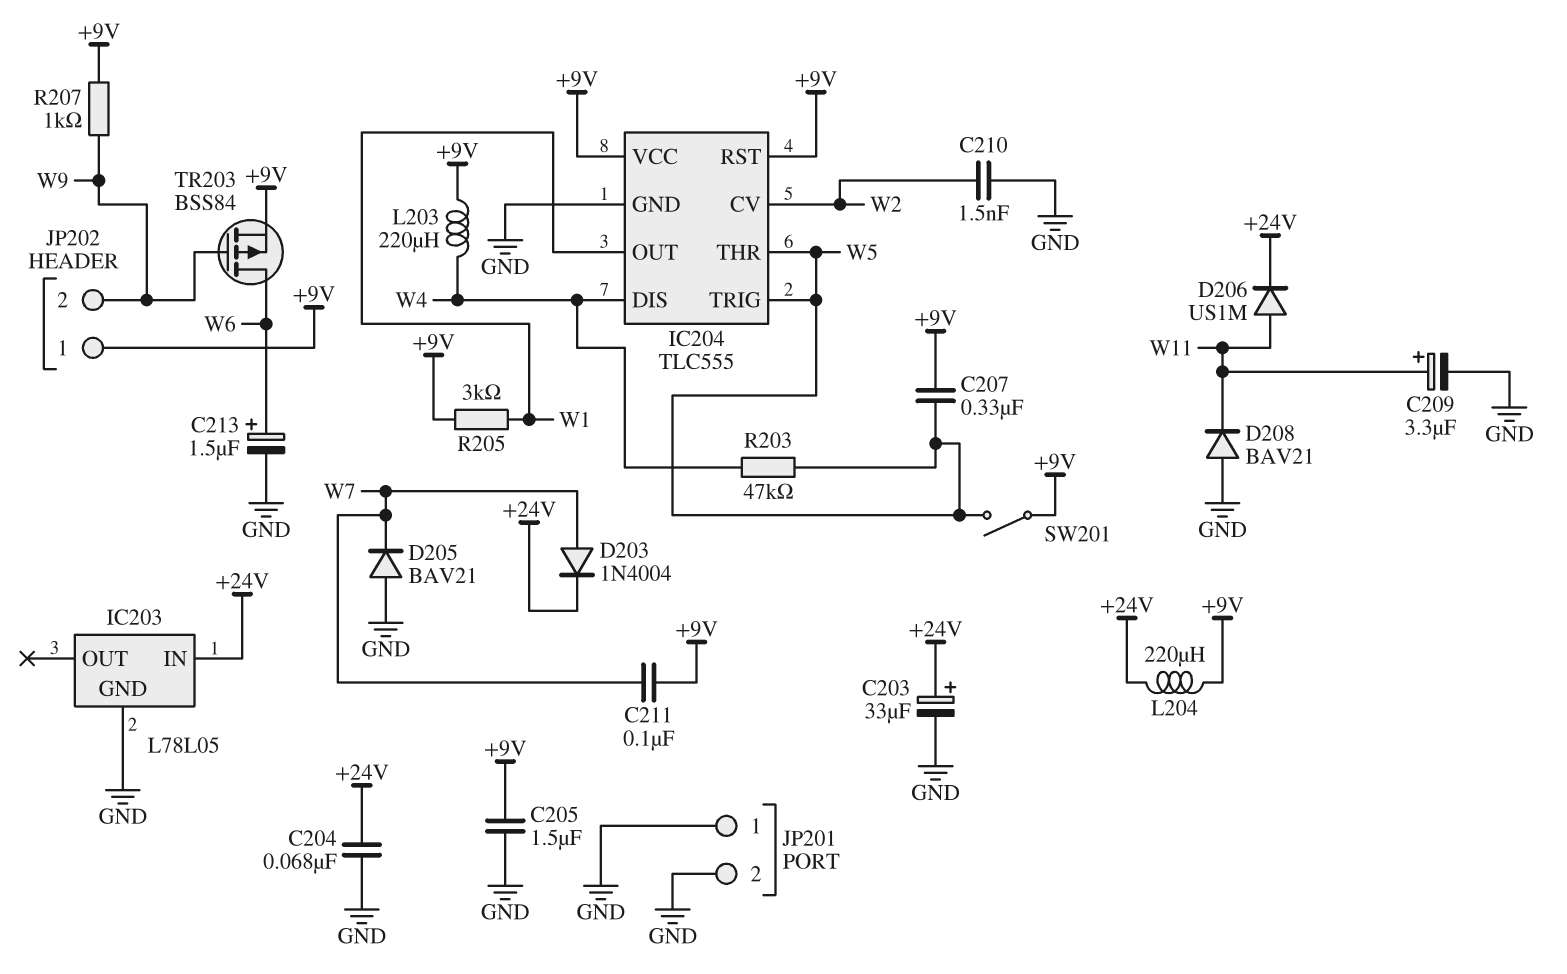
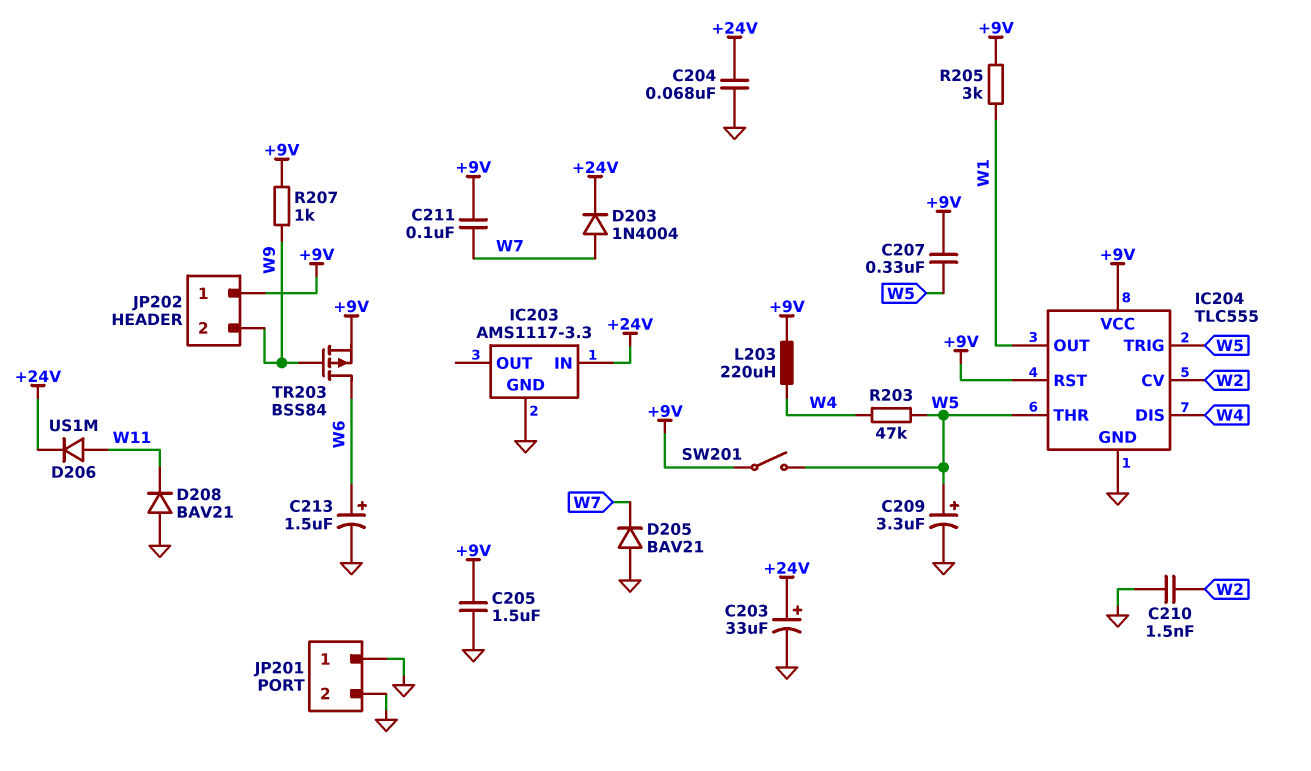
C209: 3.3uF (plus W11, minus GND) -> 3.3uF (plus W5, minus GND)
IC203: L78L05 -> AMS1117-3.3
L204: 220uH (+9V, +24V) -> none

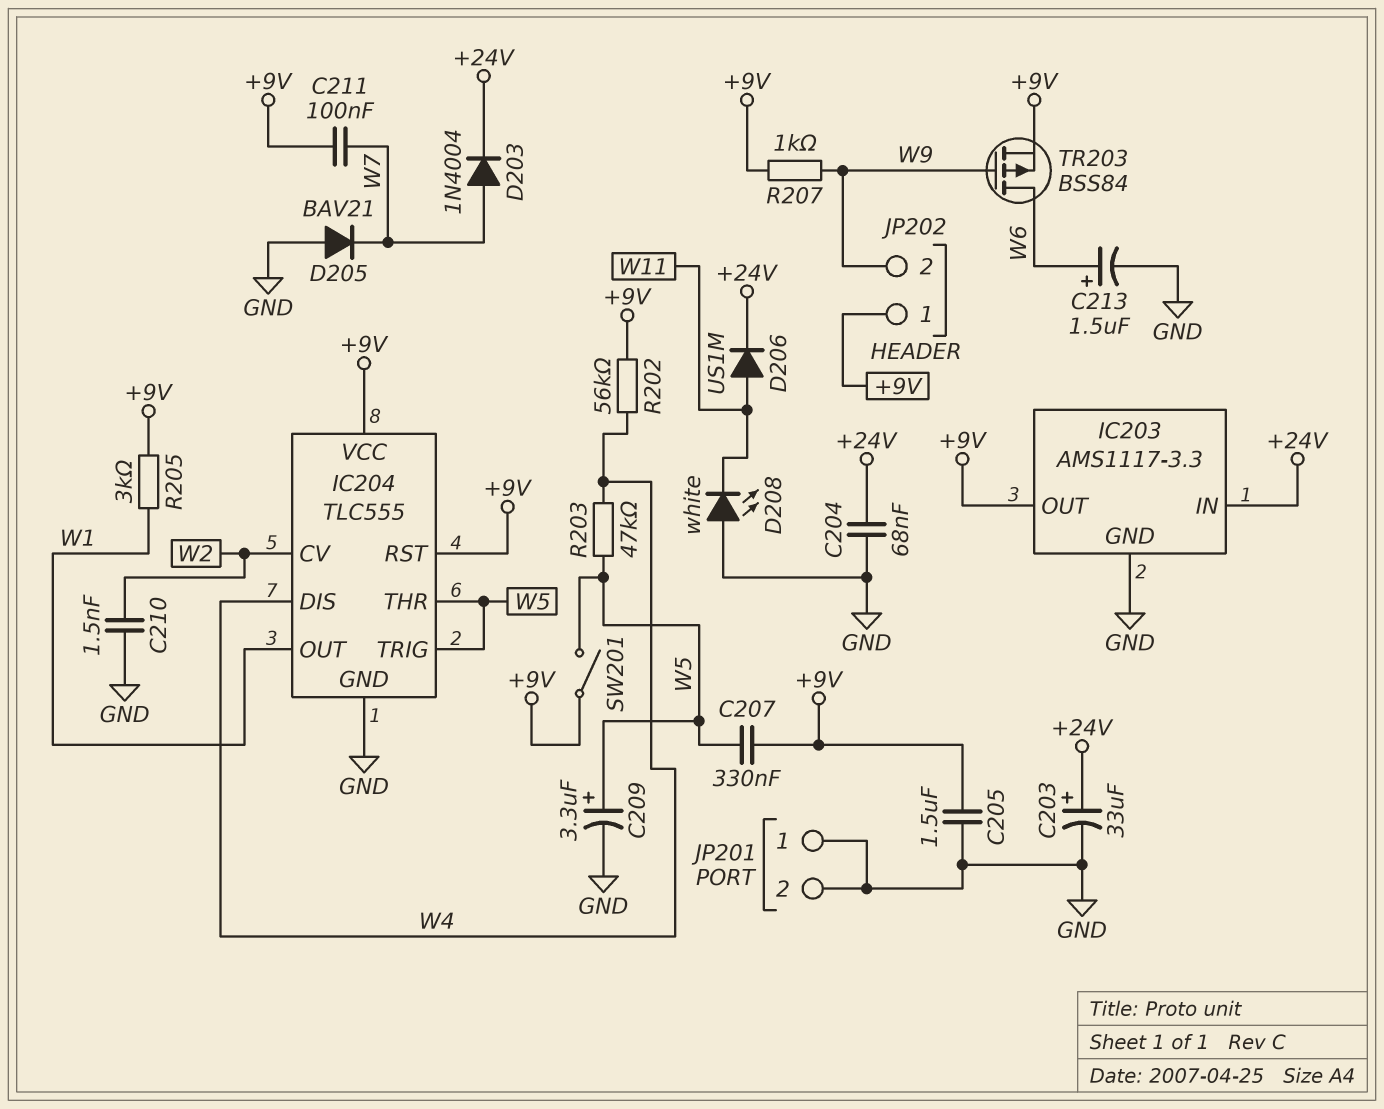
D208: diode BAV21 (A GND, K W11) -> LED white (A GND, K W11)
IC203 pin OUT: none -> +9V
L203: 220uH (+9V, W4) -> none
R202: none -> 56k (+9V, W4)

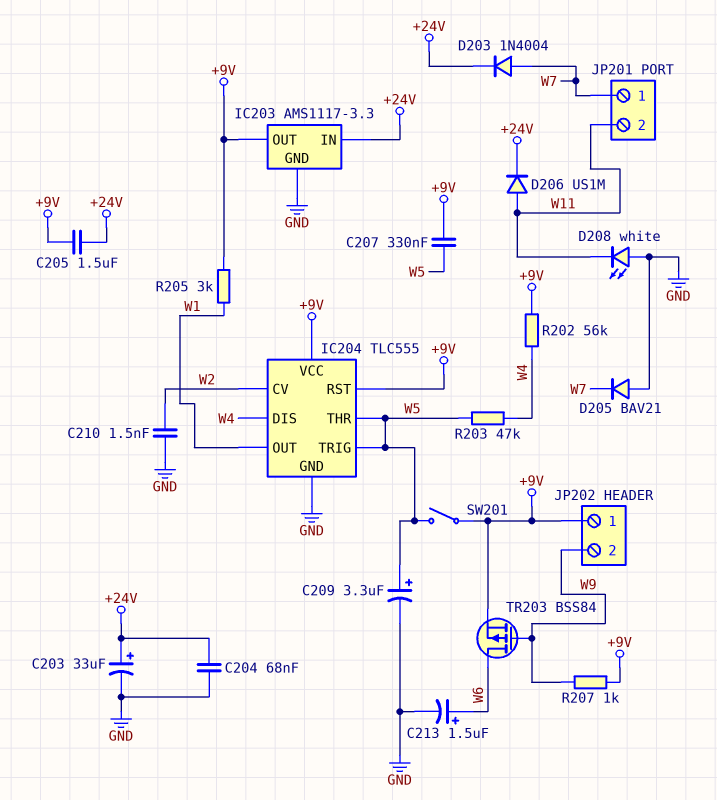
C205: 1.5uF (+9V, GND) -> 1.5uF (+9V, +24V)
C211: 100nF (+9V, W7) -> none
JP201 pin 1: GND -> W7
JP201 pin 2: GND -> W11

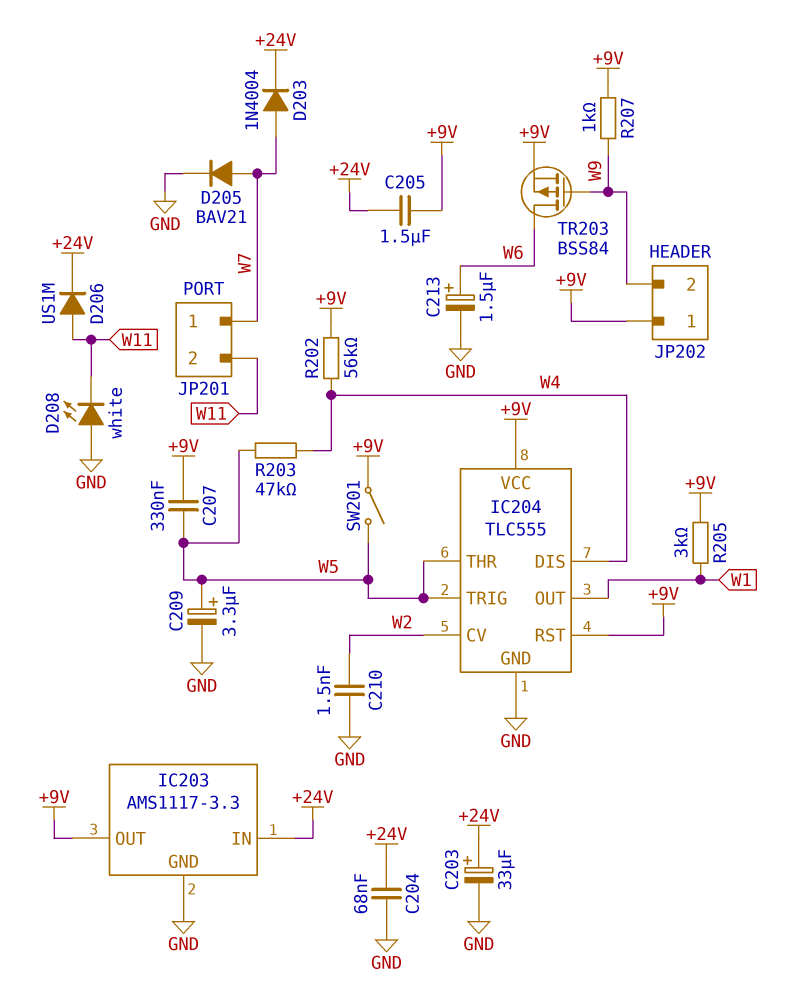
D205: diode BAV21 (A GND, K W7) -> diode BAV21 (A W7, K GND)

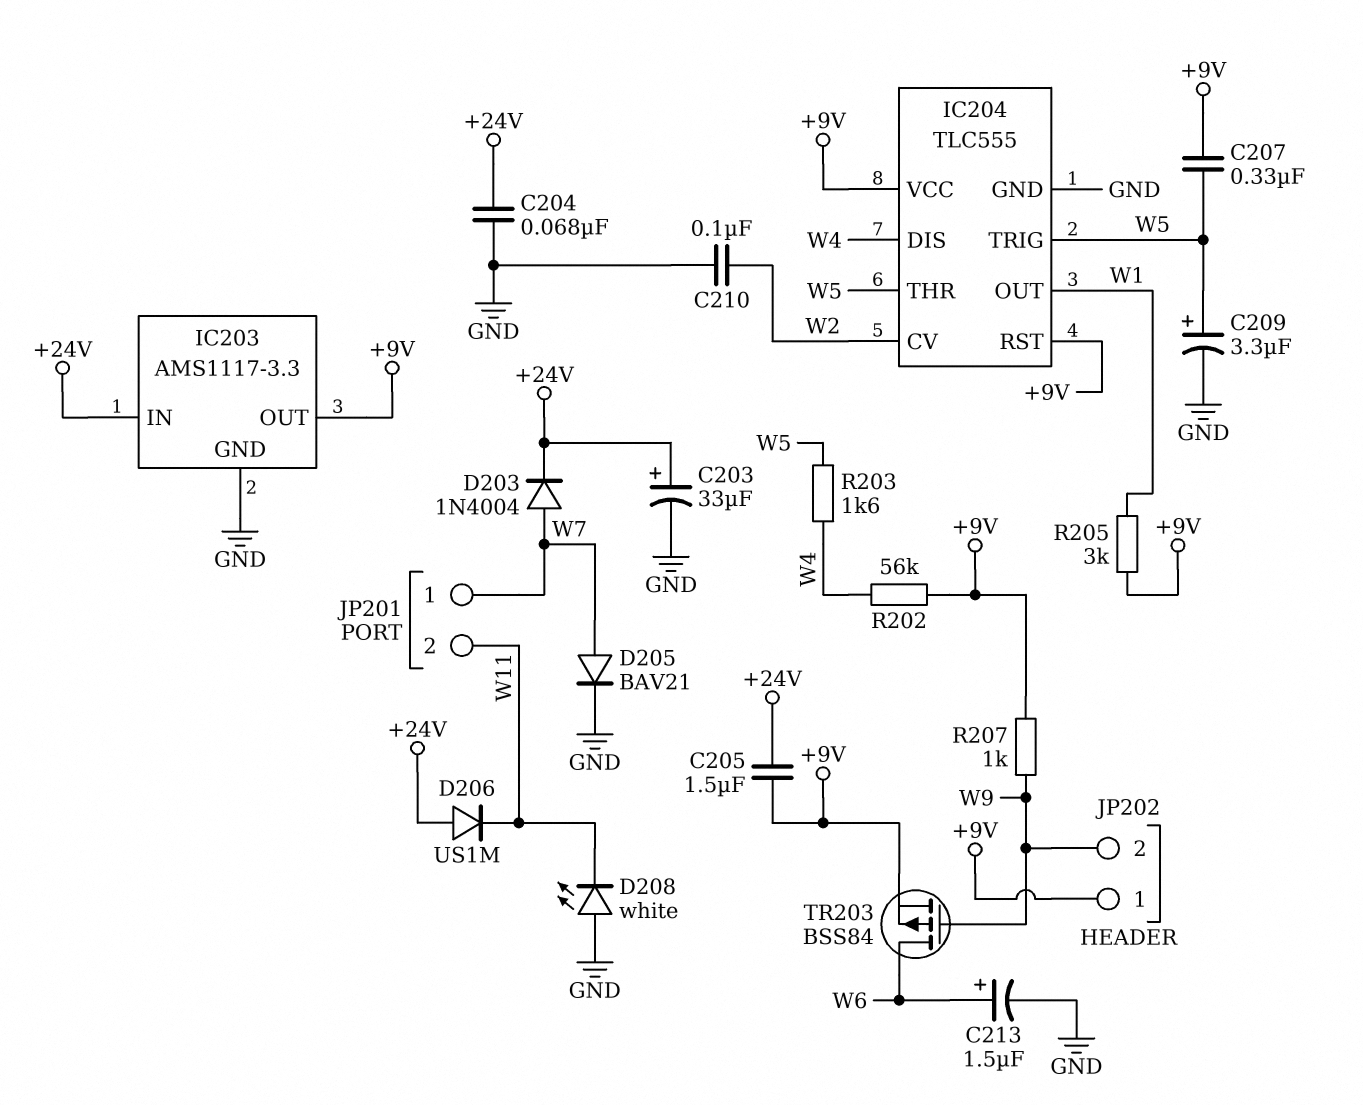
C210: 1.5nF (GND, W2) -> 100nF (GND, W2)
D206: diode US1M (A W11, K +24V) -> diode US1M (A +24V, K W11)
R203: 47k (W4, W5) -> 1.6k (W4, W5)
SW201: switch (+9V, W5) -> none

